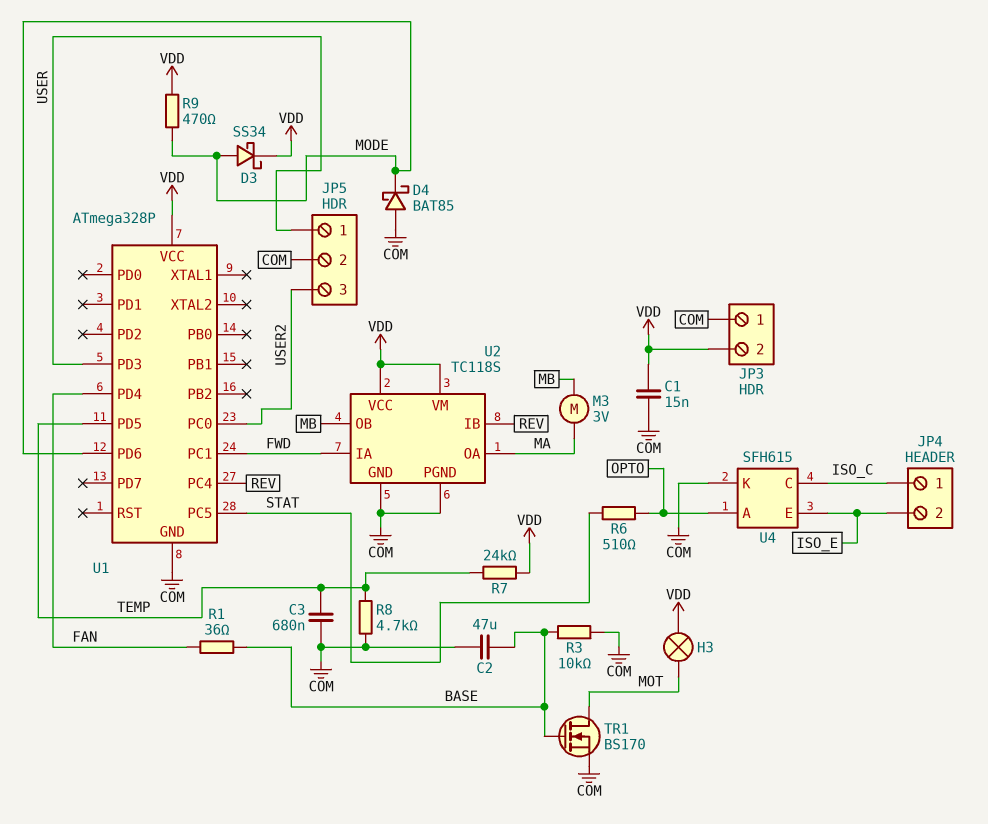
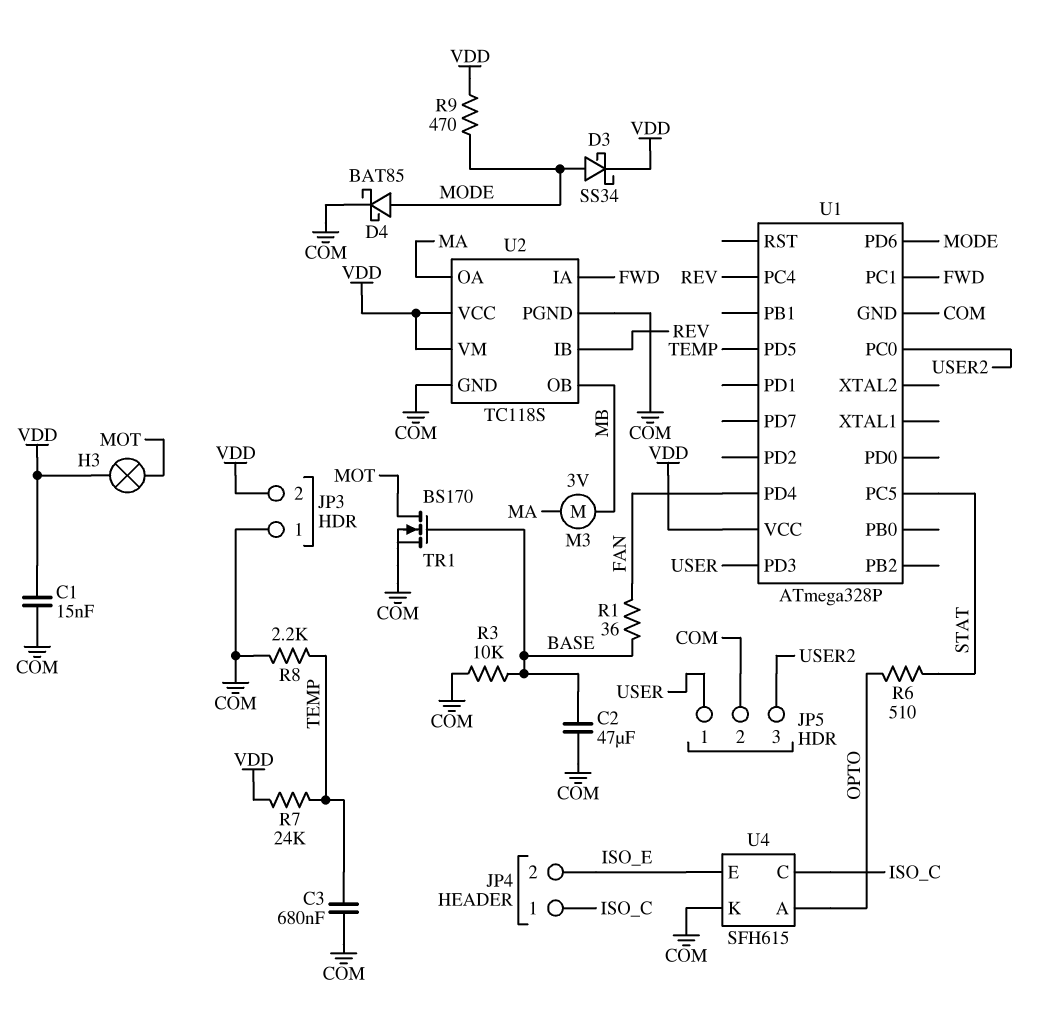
D4: schottky BAT85 (A COM, K MODE) -> schottky BAT85 (A MODE, K COM)
R8: 4.7k (COM, TEMP) -> 2.2k (COM, TEMP)

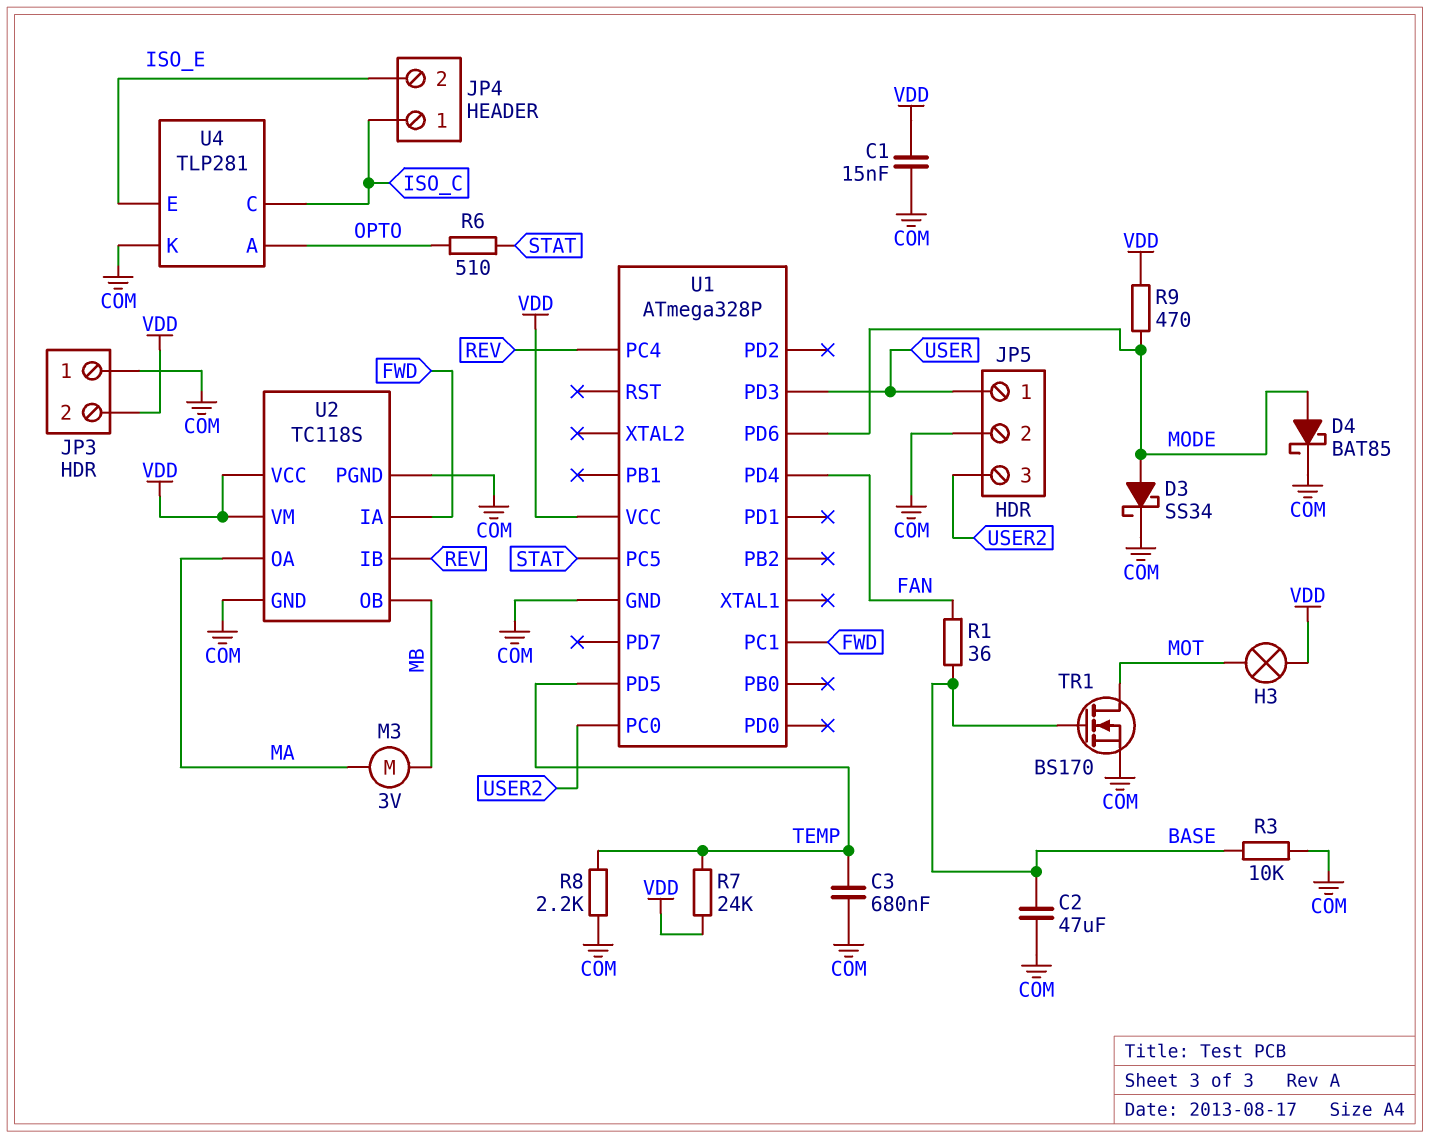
D3: schottky SS34 (A MODE, K VDD) -> schottky SS34 (A MODE, K COM)
U4: SFH615 -> TLP281

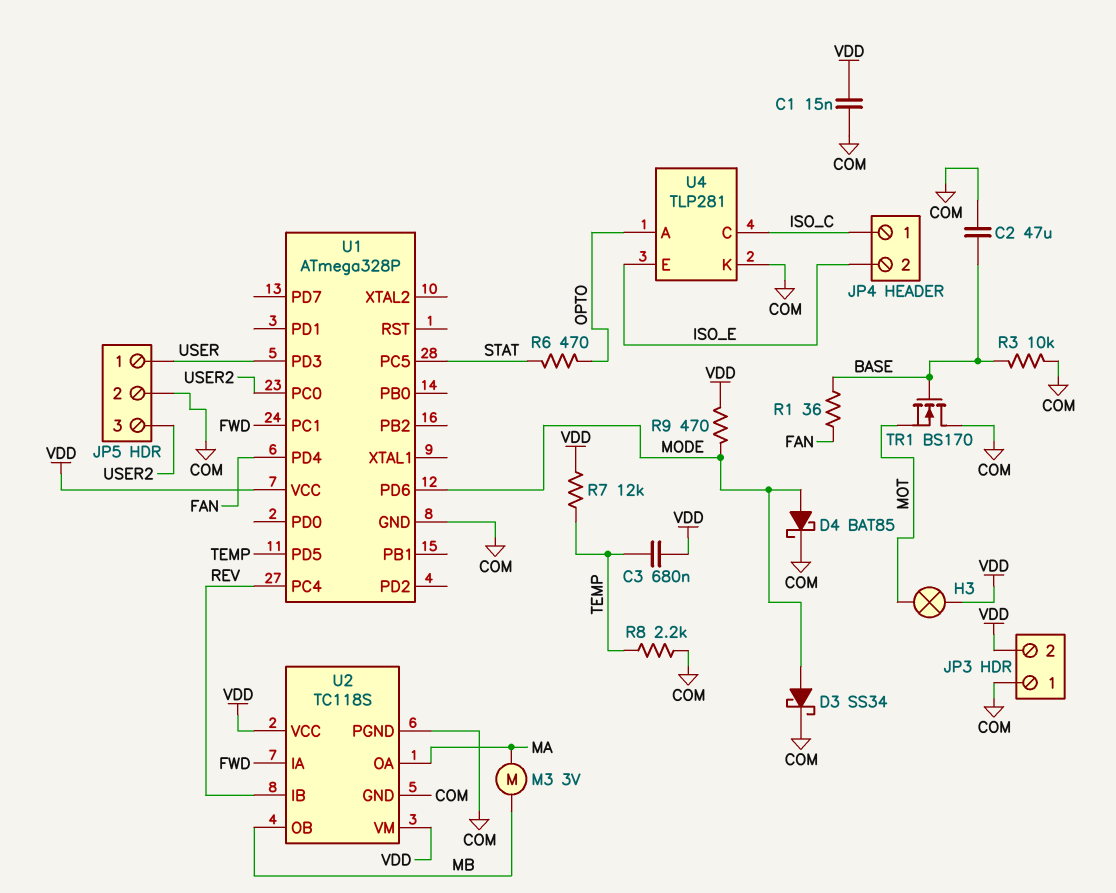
C3: 680nF (COM, TEMP) -> 680nF (TEMP, VDD)
R6: 510 (OPTO, STAT) -> 470 (OPTO, STAT)
R7: 24k (TEMP, VDD) -> 12k (TEMP, VDD)
TR1: NMOS BS170 (G BASE, D MOT, S COM) -> NMOS BS170 (G BASE, D COM, S MOT)

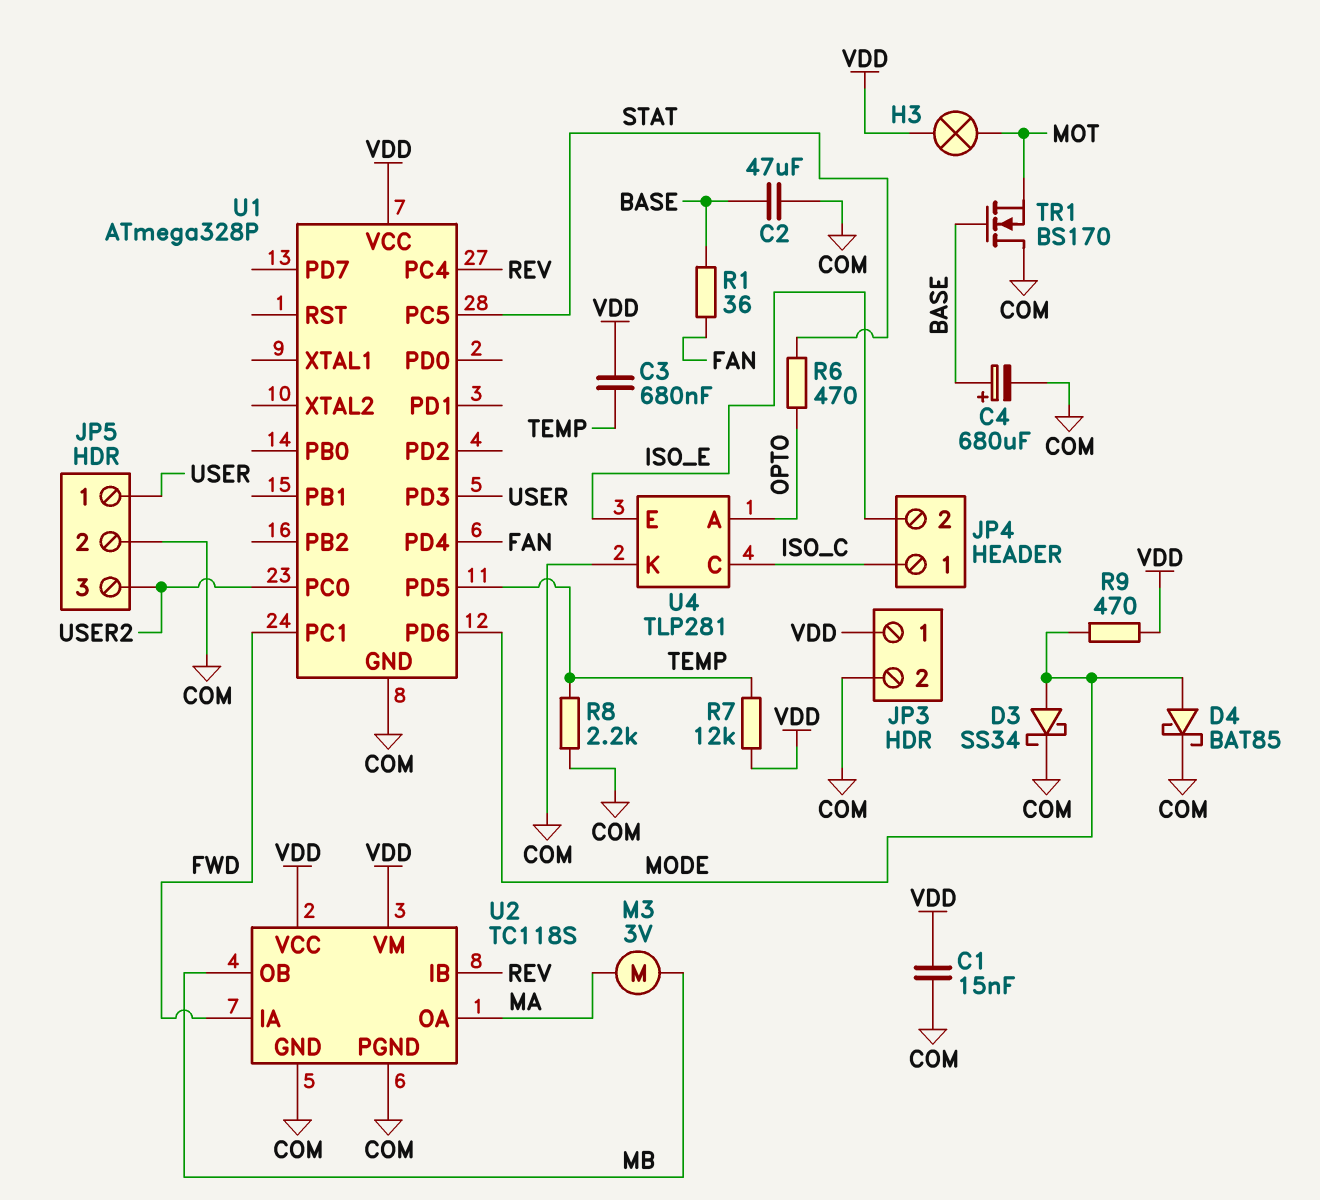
C4: none -> 680uF (plus BASE, minus COM)
JP3 pin 1: COM -> VDD
JP3 pin 2: VDD -> COM
R3: 10k (BASE, COM) -> none

